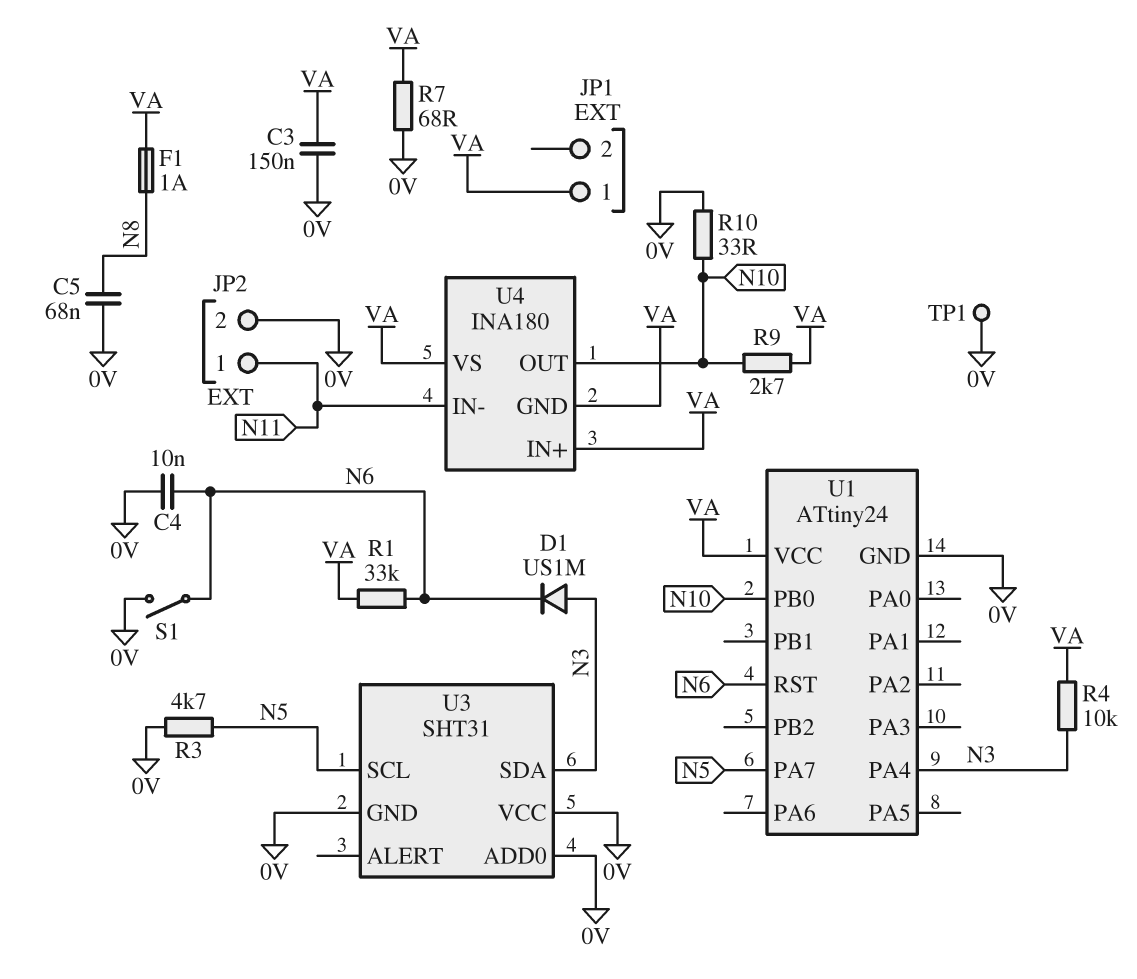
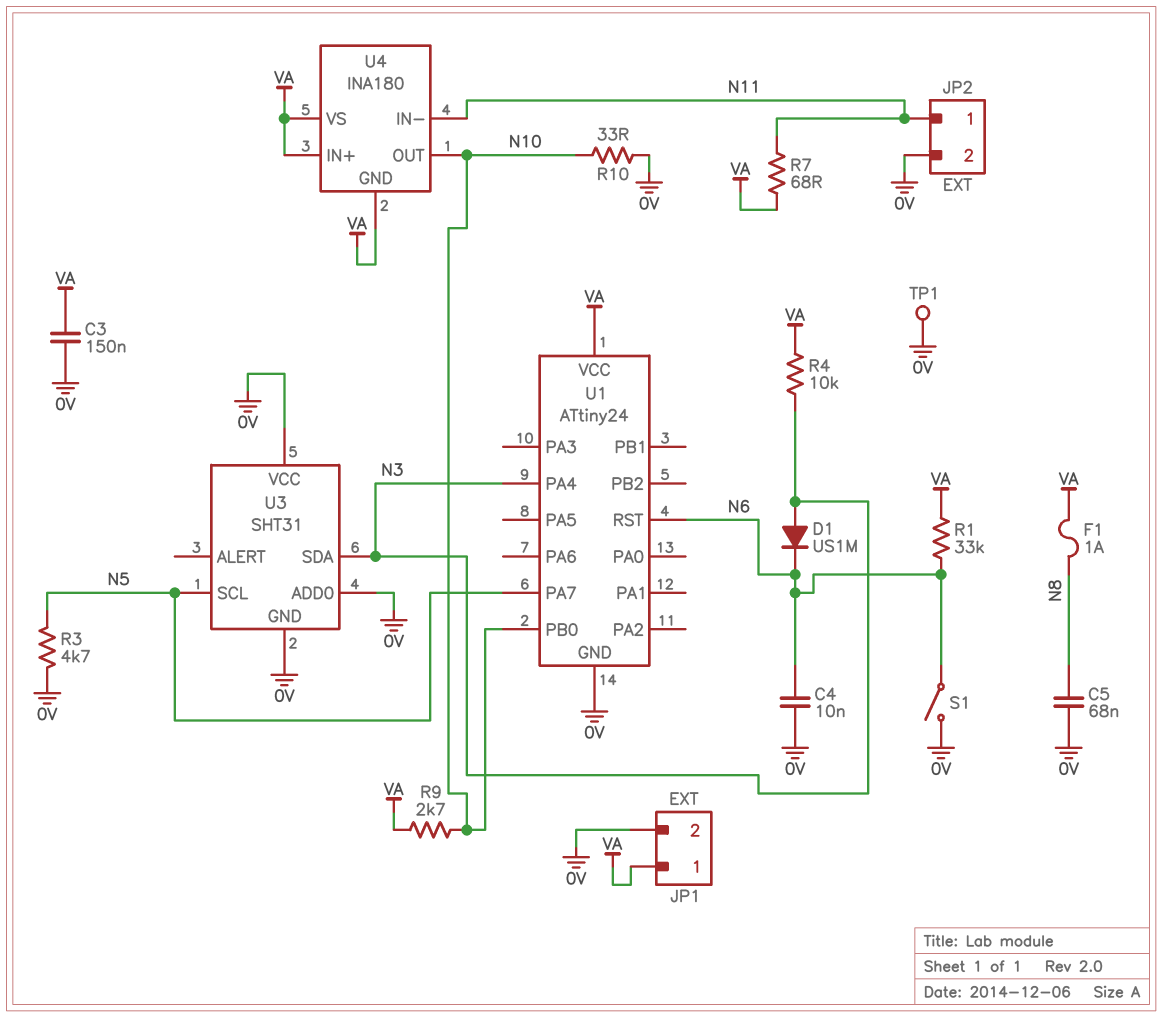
JP1 pin 2: none -> 0V
R7: 68 (0V, VA) -> 68 (N11, VA)

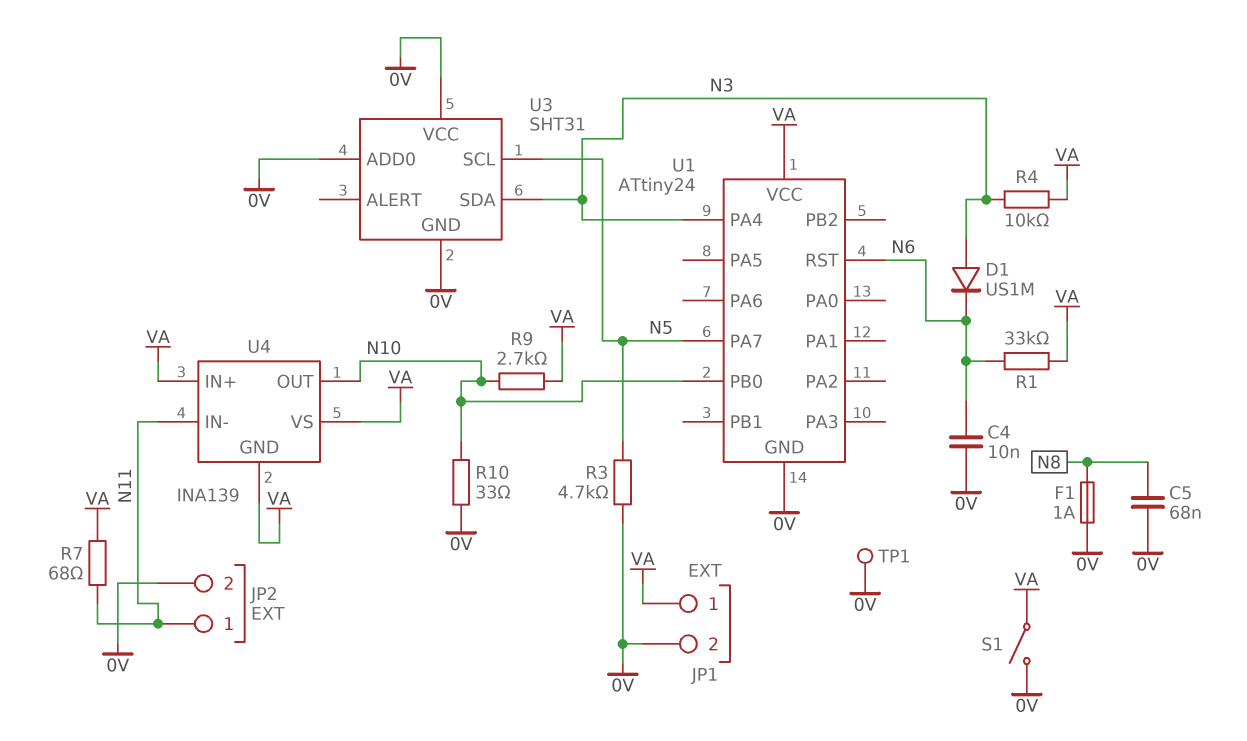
C3: 150nF (0V, VA) -> none
F1: 1A (N8, VA) -> 1A (0V, N8)
S1: switch (0V, N6) -> switch (0V, VA)
U4: INA180 -> INA139

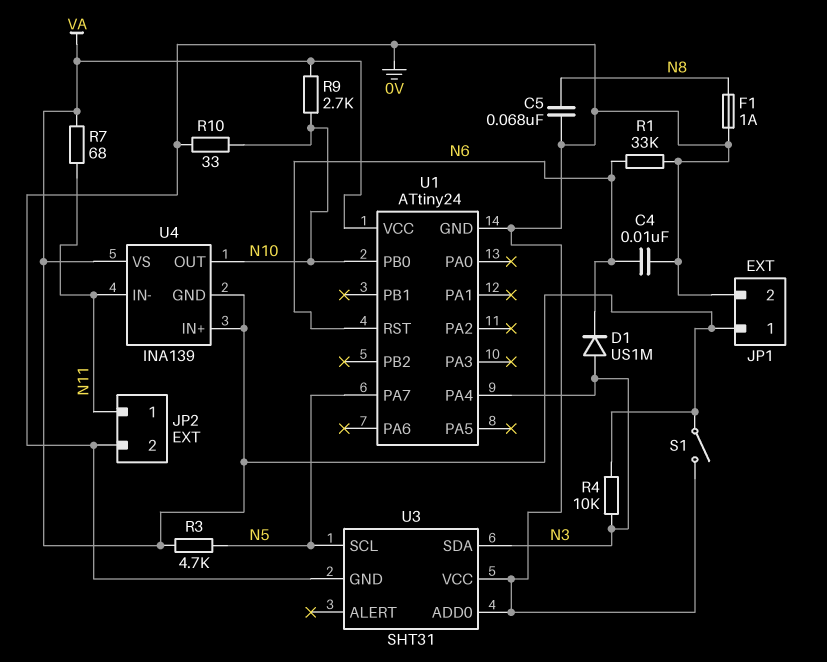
R1: 33k (N6, VA) -> 33k (0V, N6)
R3: 4.7k (0V, N5) -> 4.7k (N5, VA)
TP1: test point (0V) -> none

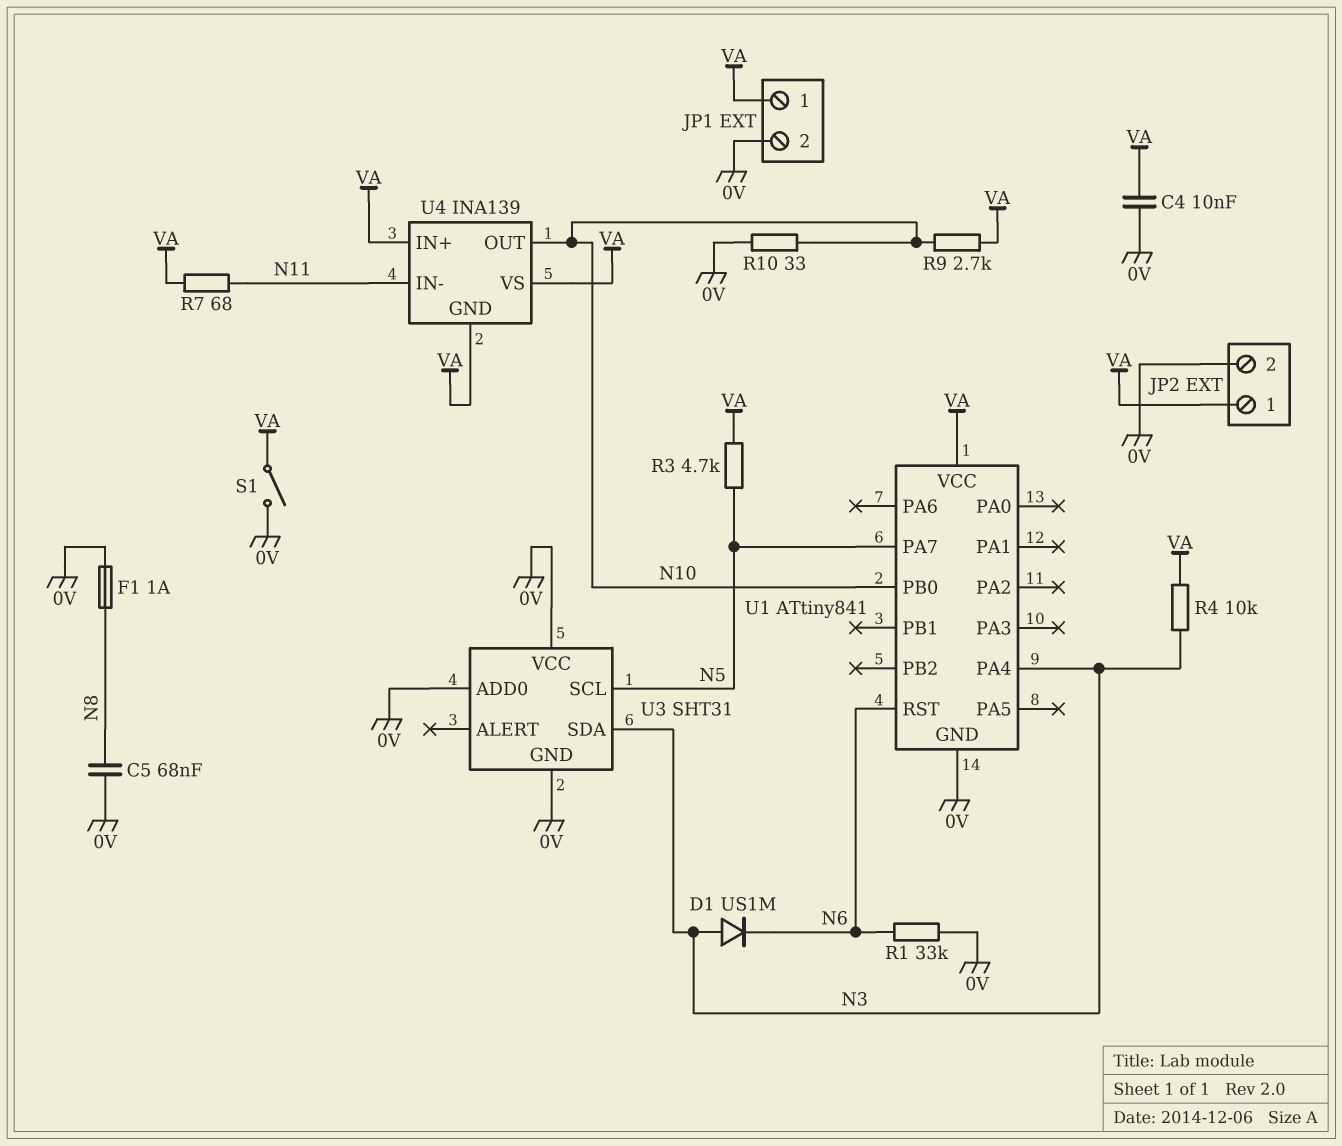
C4: 10nF (0V, N6) -> 10nF (0V, VA)
JP2 pin 1: N11 -> VA
U1: ATtiny24 -> ATtiny841

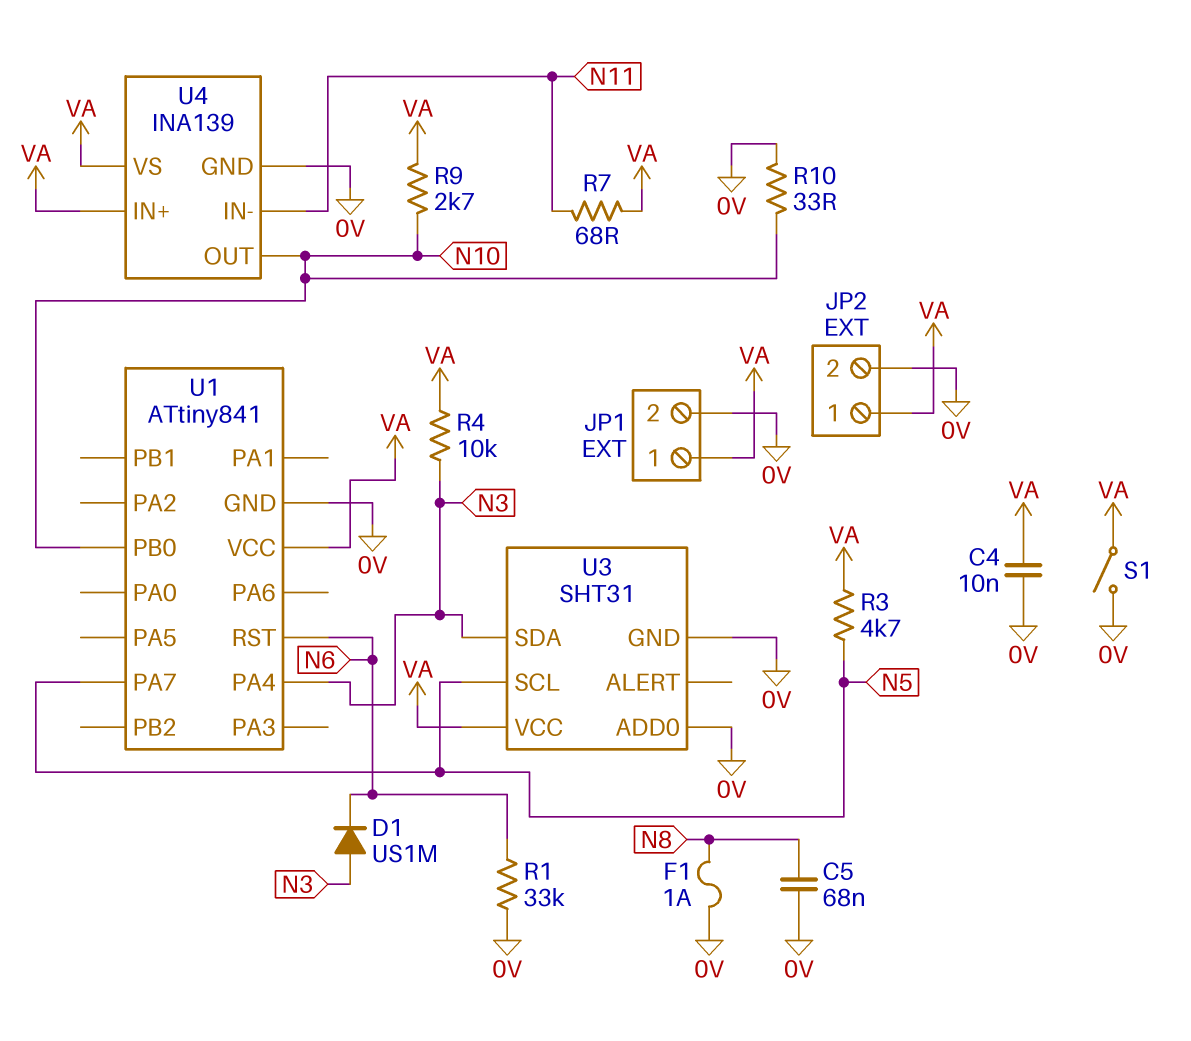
U3 pin VCC: 0V -> VA
U4 pin GND: VA -> 0V

